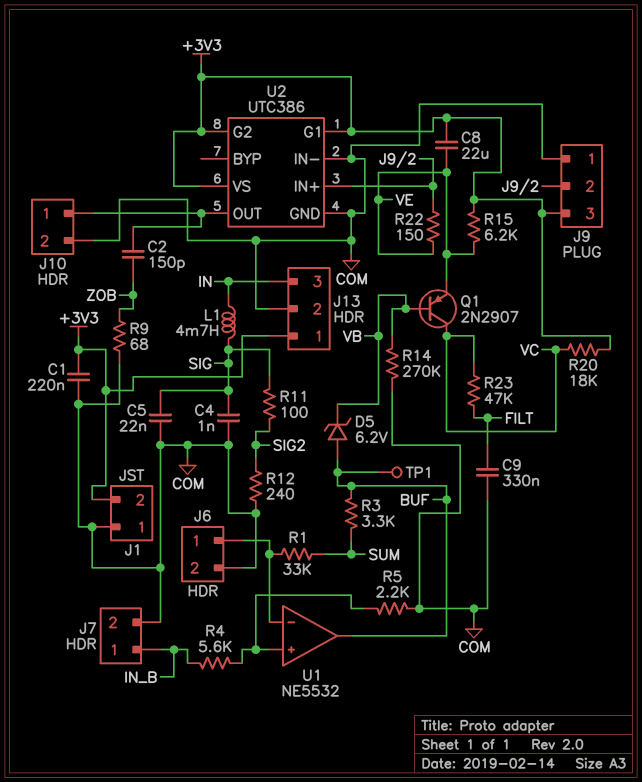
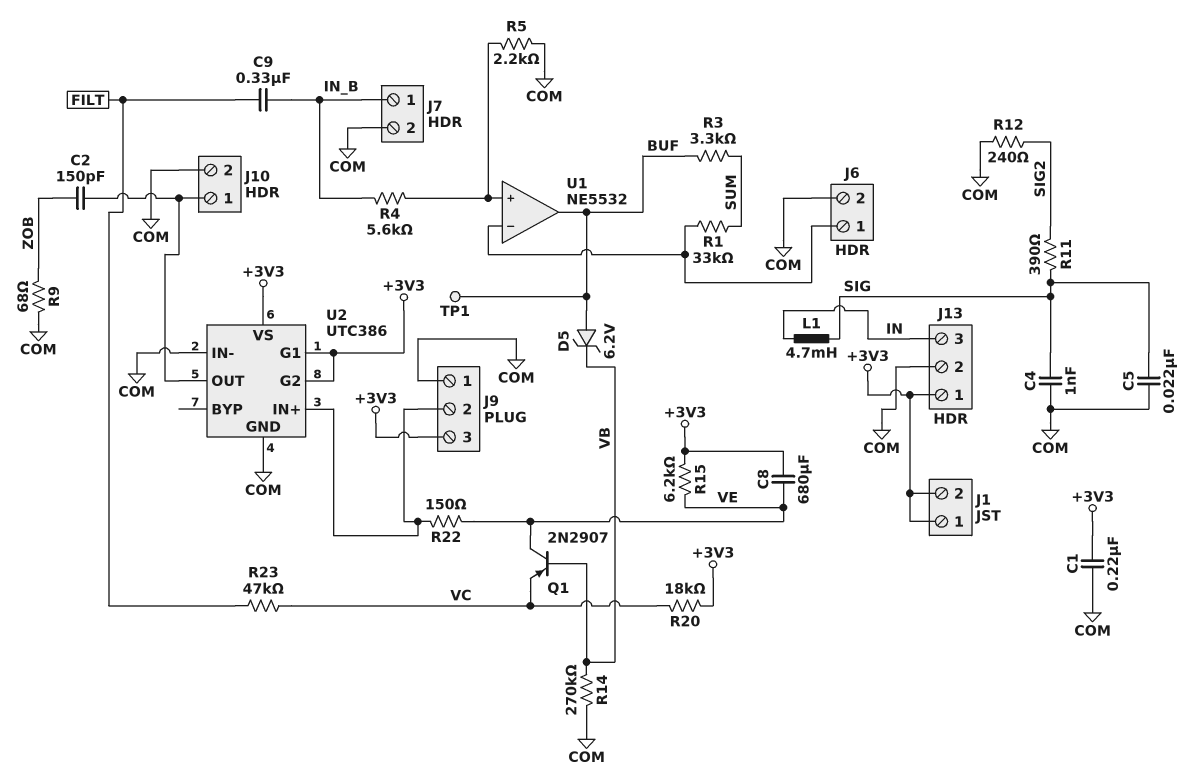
C8: 22uF (+3V3, VE) -> 680uF (+3V3, VE)
C9: 330nF (COM, FILT) -> 330nF (FILT, IN_B)
J1 pin 1: COM -> +3V3
Q1: PNP 2N2907 (B VB, C VC, E VE) -> PNP 2N2907 (B VB, C VE, E VC)
R11: 100 (SIG, SIG2) -> 390 (SIG, SIG2)

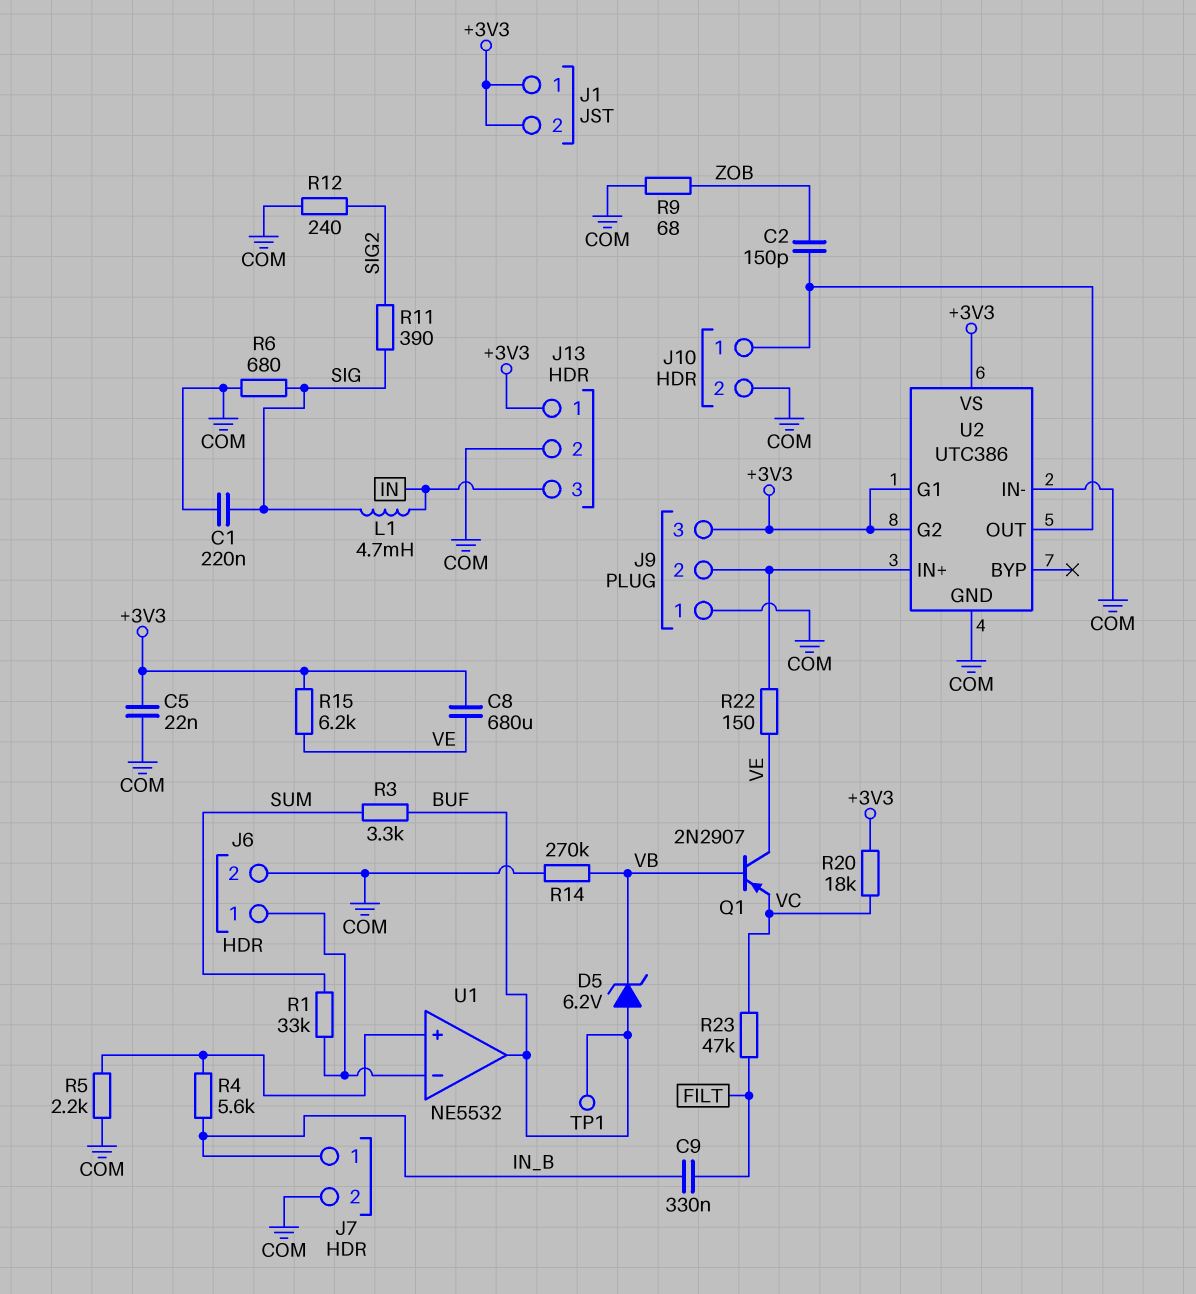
C1: 220nF (+3V3, COM) -> 220nF (COM, SIG)
C4: 1nF (COM, SIG) -> none
C5: 22nF (COM, SIG) -> 22nF (+3V3, COM)
R6: none -> 680 (COM, SIG)

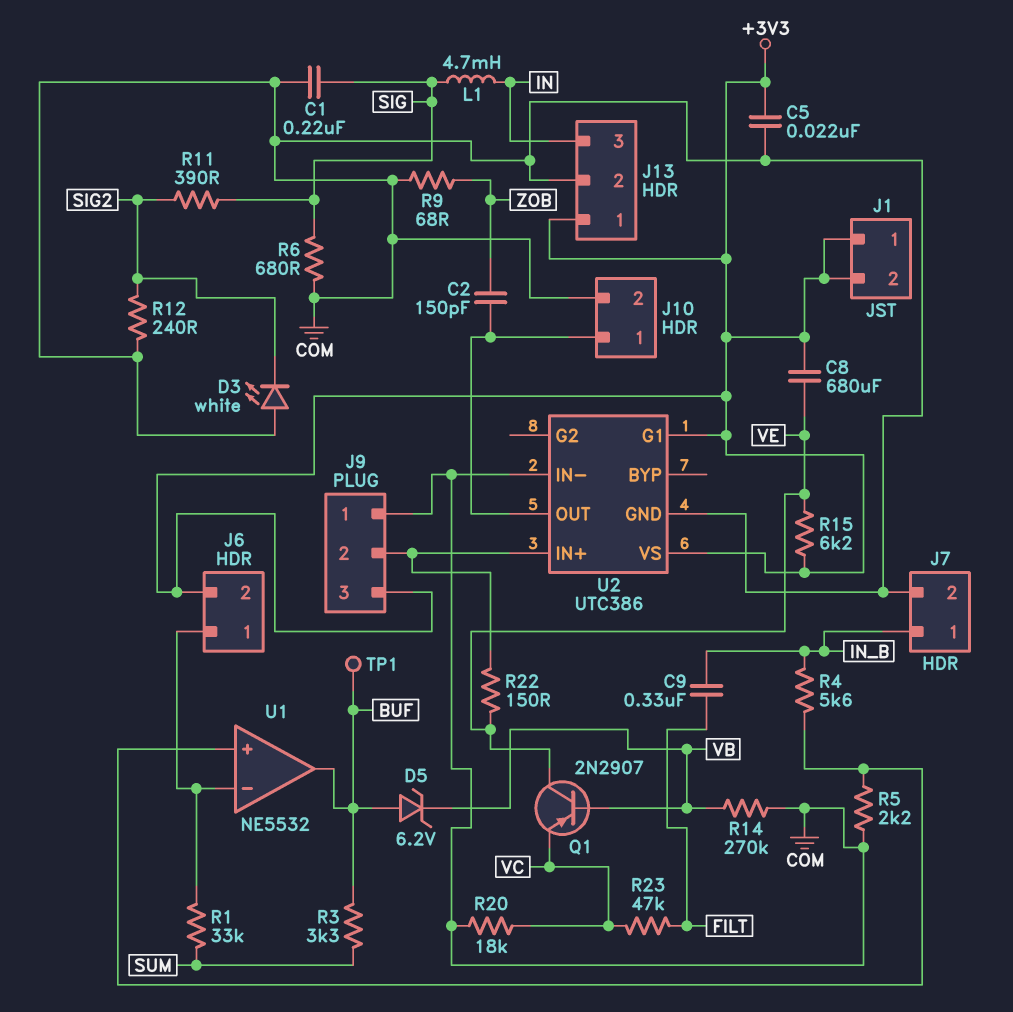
D3: none -> LED white (A COM, K SIG2)
J6 pin 2: COM -> +3V3
R20: 18k (+3V3, VC) -> 18k (COM, VC)
U2 pin G2: +3V3 -> none

